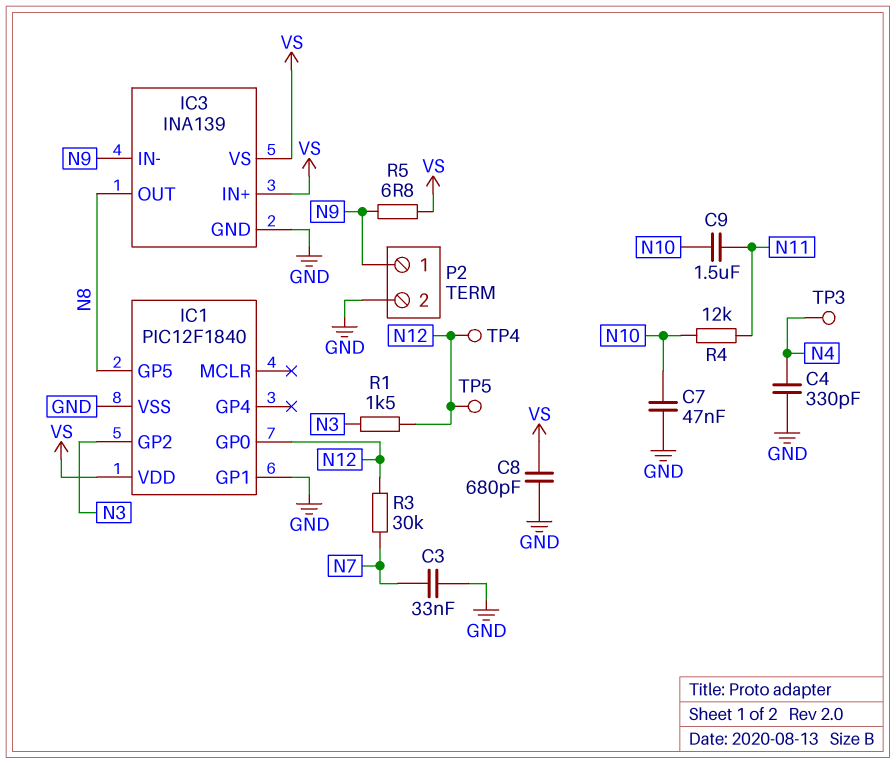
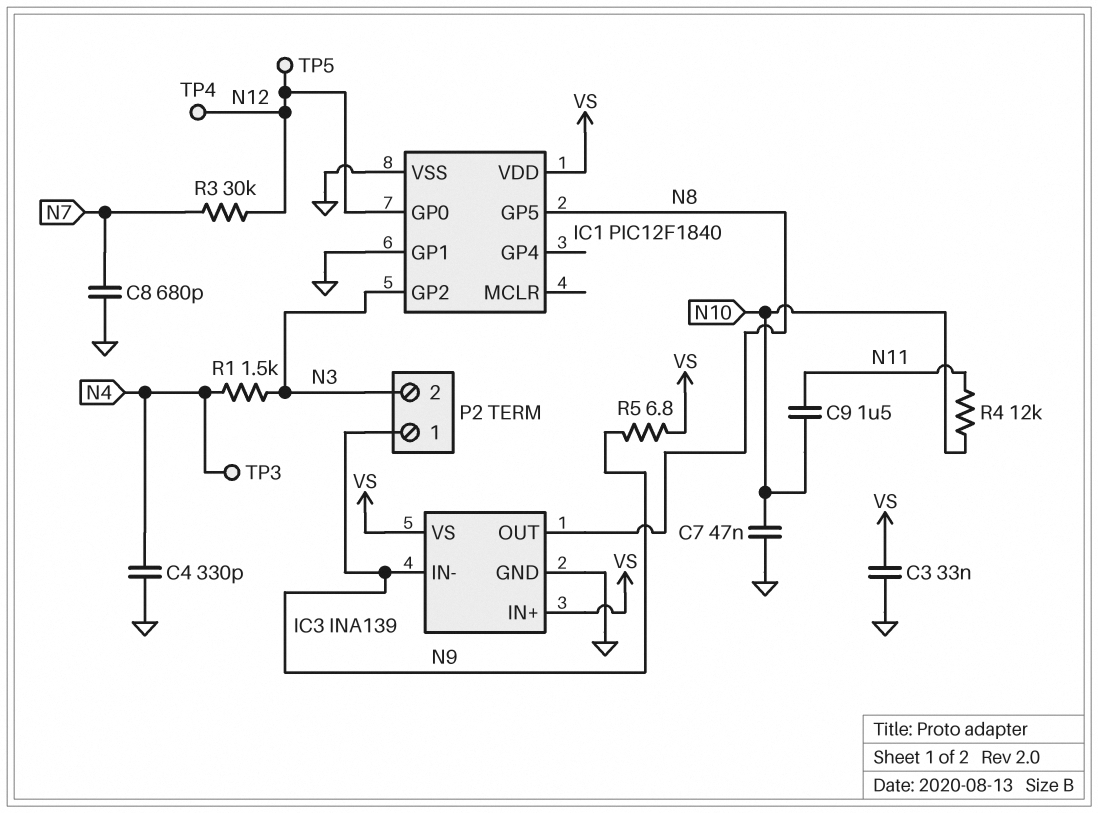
C3: 33nF (GND, N7) -> 33nF (GND, VS)
C8: 680pF (GND, VS) -> 680pF (GND, N7)
P2 pin 2: GND -> N3
R1: 1.5k (N3, N12) -> 1.5k (N3, N4)

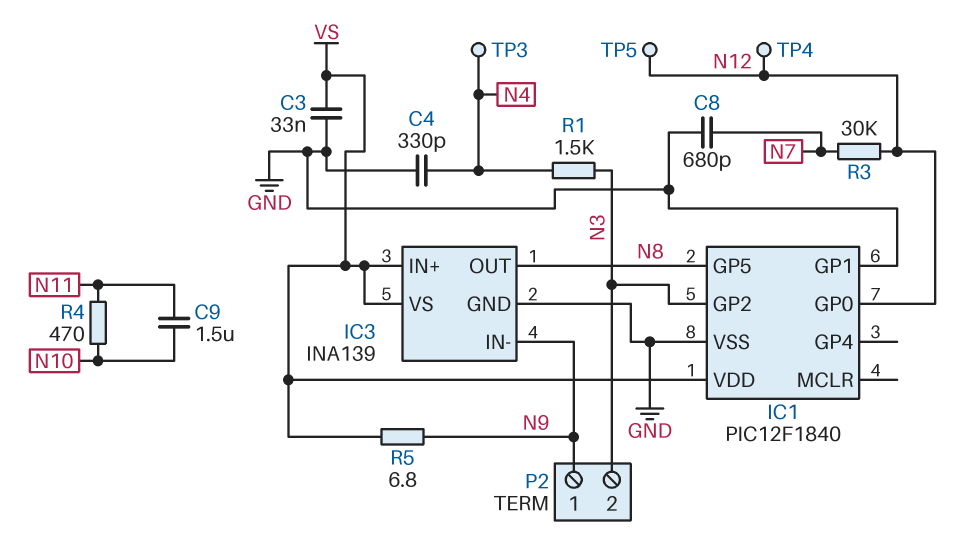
C7: 47nF (GND, N10) -> none
R4: 12k (N10, N11) -> 470 (N10, N11)

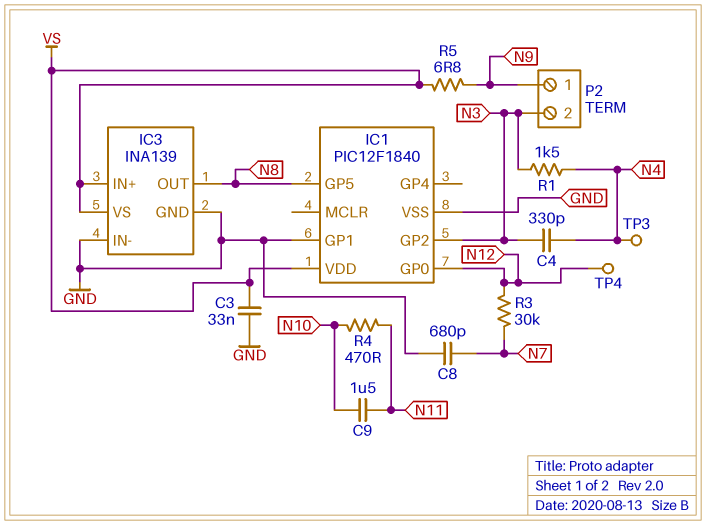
C4: 330pF (GND, N4) -> 330pF (N3, N4)
IC3 pin IN-: N9 -> GND
TP5: test point (N12) -> none

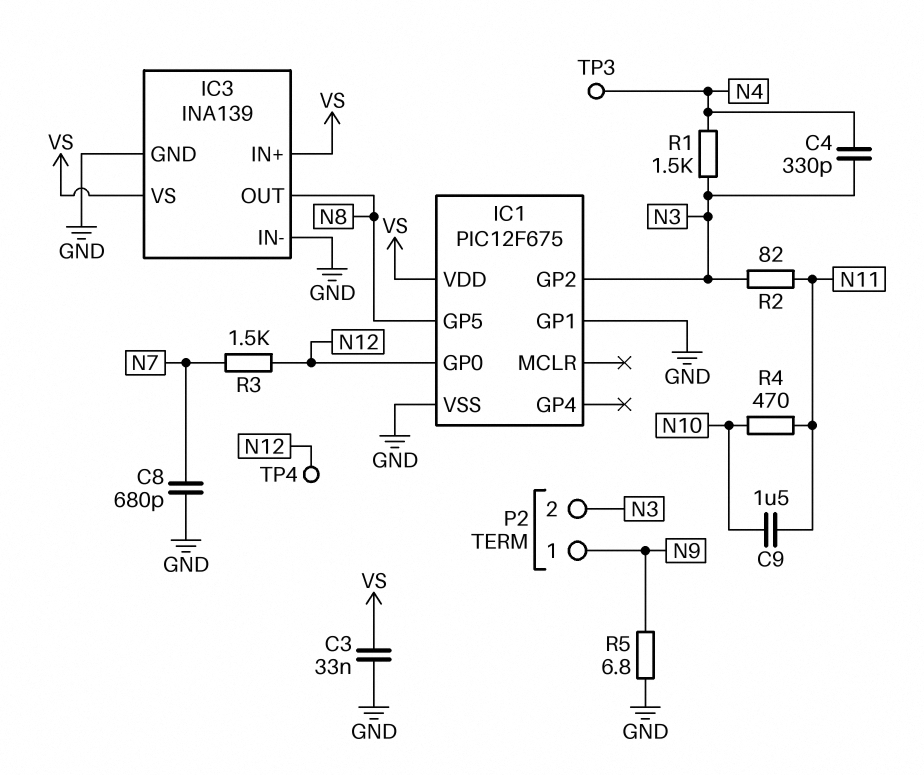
IC1: PIC12F1840 -> PIC12F675
R2: none -> 82 (N3, N11)
R3: 30k (N7, N12) -> 1.5k (N7, N12)
R5: 6.8 (N9, VS) -> 6.8 (GND, N9)

